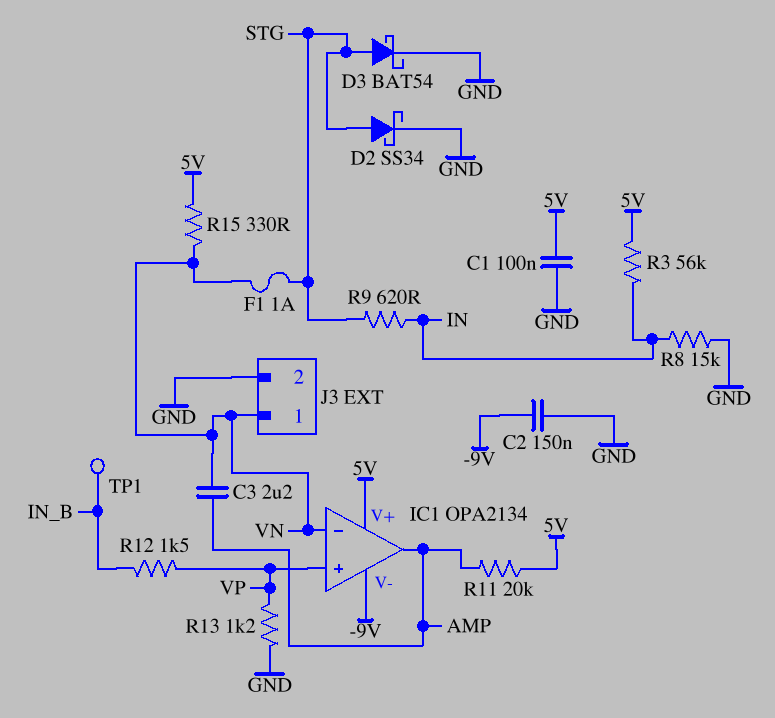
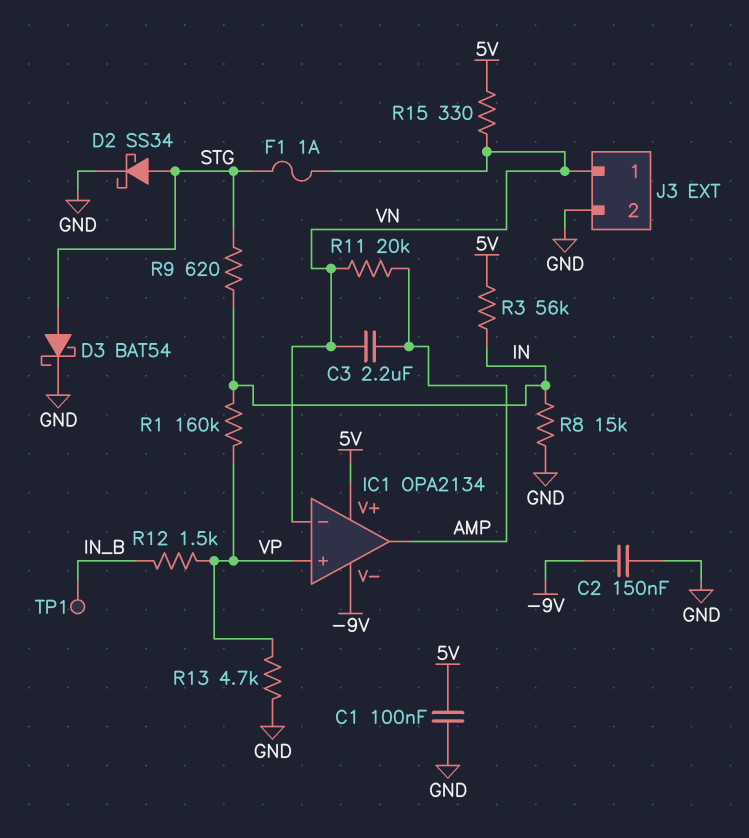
R1: none -> 160k (IN, VP)
R11: 20k (5V, AMP) -> 20k (AMP, VN)
R13: 1.2k (GND, VP) -> 4.7k (GND, VP)

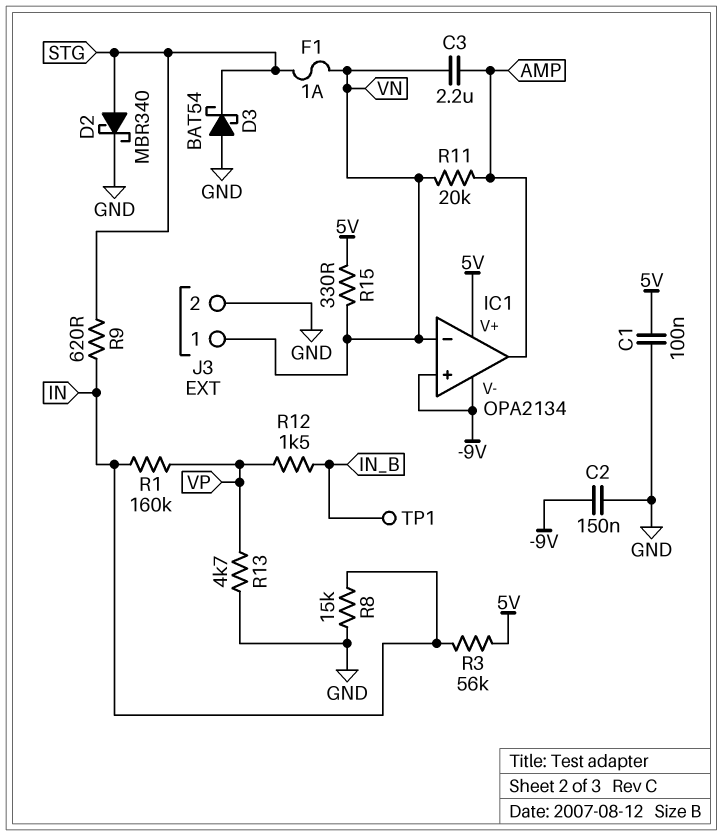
D2: schottky SS34 (A STG, K GND) -> schottky MBR340 (A STG, K GND)
D3: schottky BAT54 (A STG, K GND) -> schottky BAT54 (A GND, K STG)
IC1 pin in+: VP -> -9V

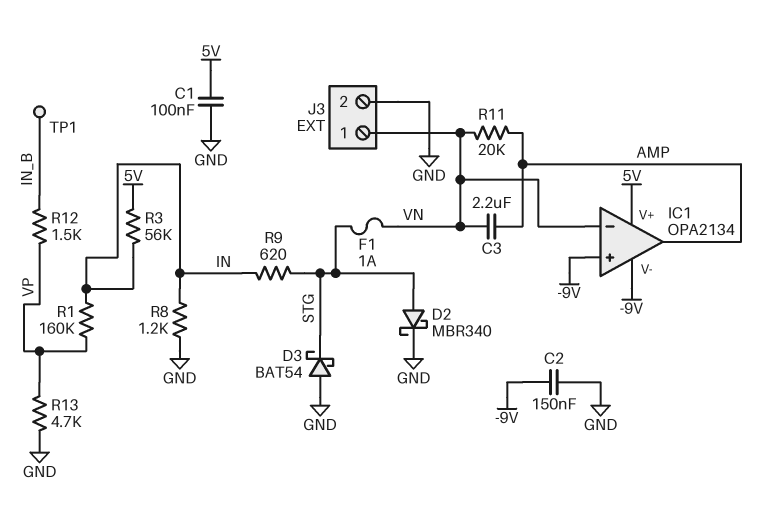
R8: 15k (GND, IN) -> 1.2k (GND, IN)
R15: 330 (5V, VN) -> none

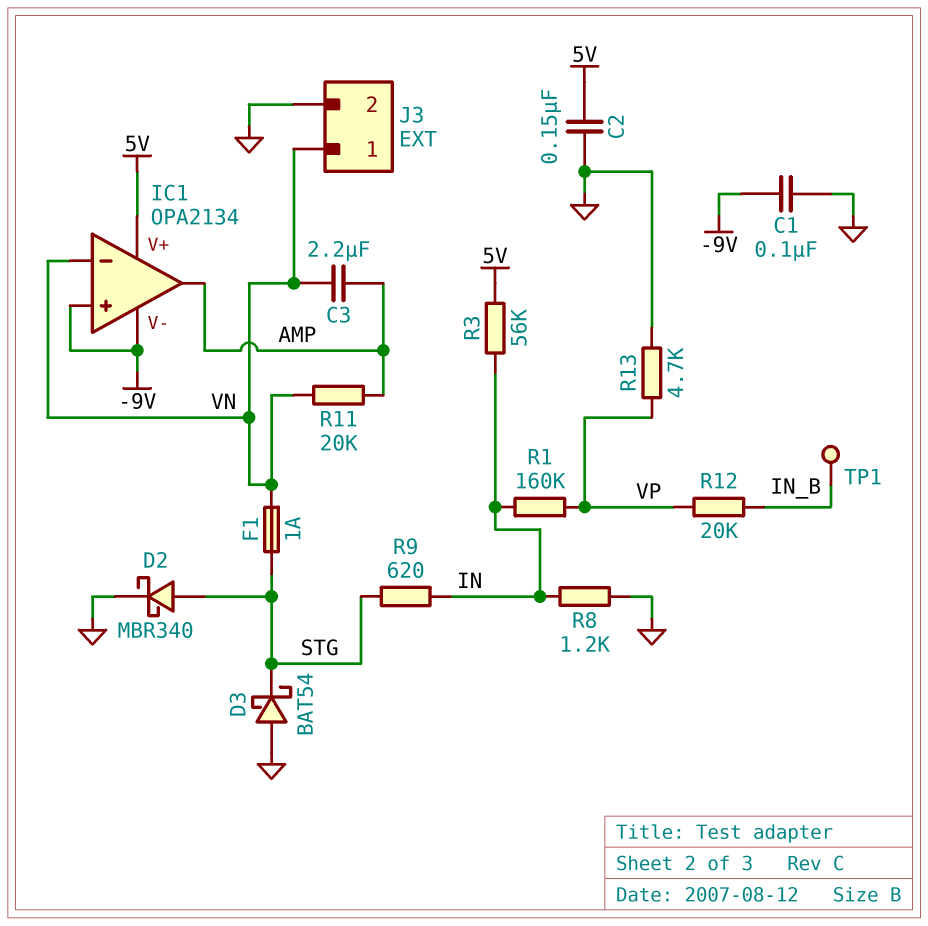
C1: 100nF (5V, GND) -> 100nF (-9V, GND)
C2: 150nF (-9V, GND) -> 150nF (5V, GND)
R12: 1.5k (IN_B, VP) -> 20k (IN_B, VP)

